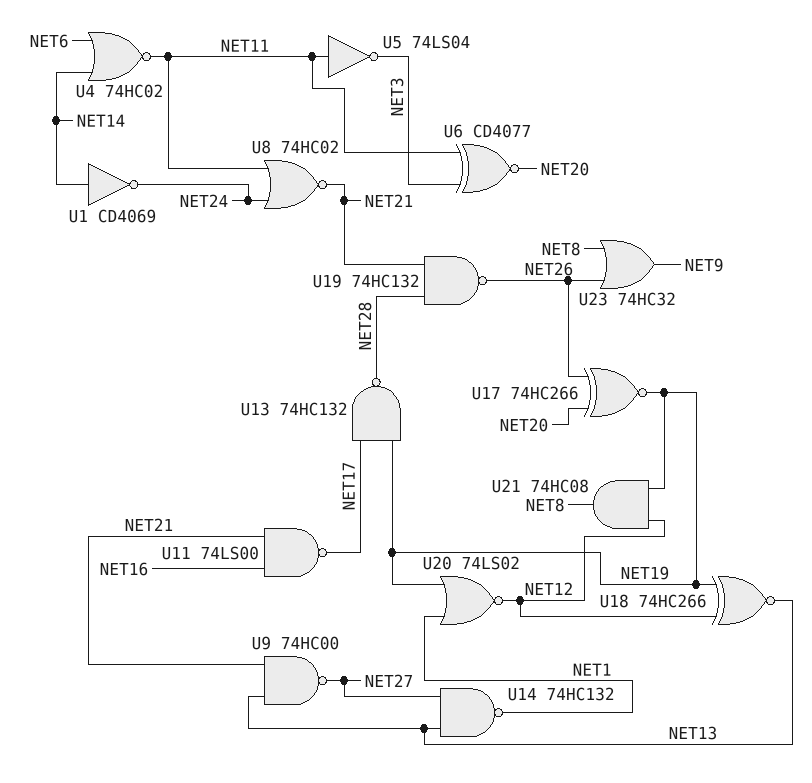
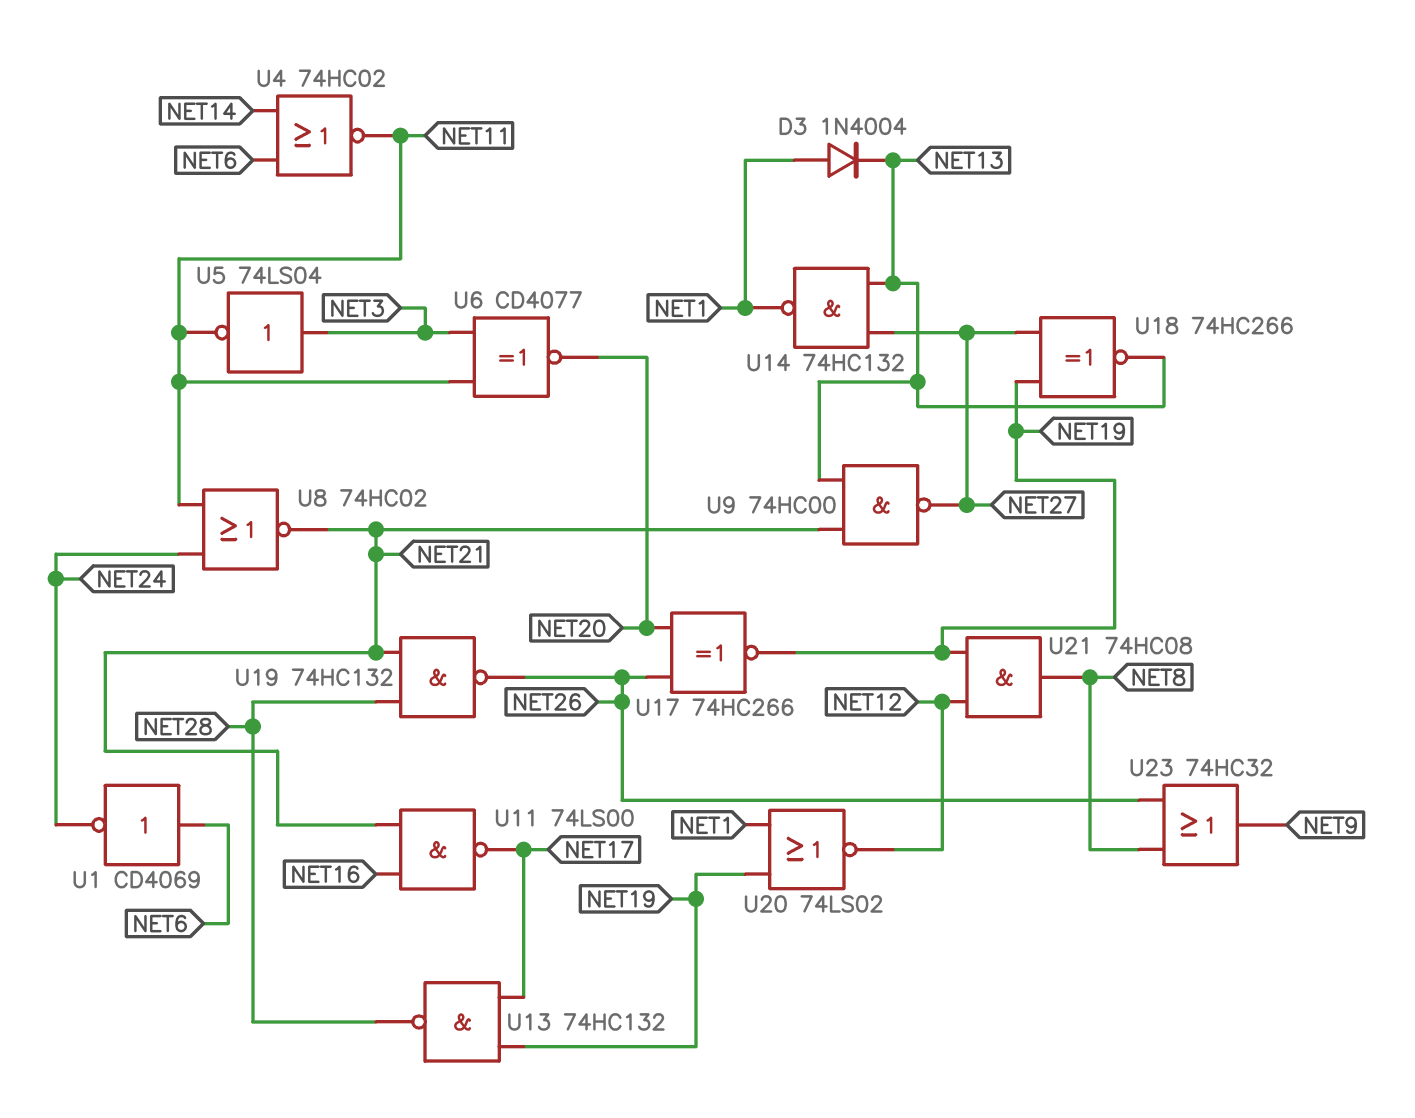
D3: none -> diode 1N4004 (A NET1, K NET13)
U1: NOT CD4069 (in NET14, out NET24) -> NOT CD4069 (in NET6, out NET24)
U5: NOT 74LS04 (in NET11, out NET3) -> NOT 74LS04 (in NET3, out NET11)
U18: XNOR 74HC266 (in NET12, in NET19, out NET13) -> XNOR 74HC266 (in NET19, in NET27, out NET13)

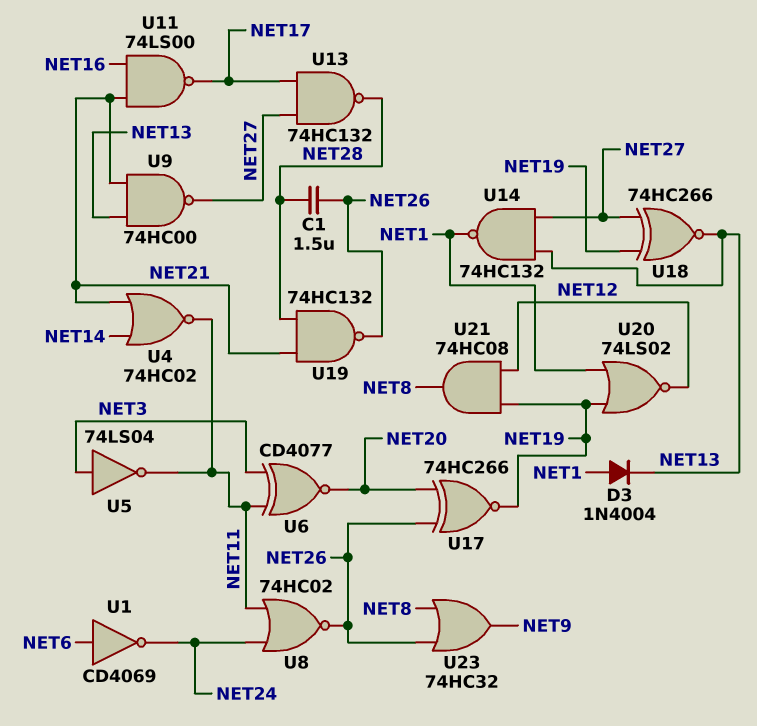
C1: none -> 1.5uF (NET26, NET28)
U4: NOR 74HC02 (in NET6, in NET14, out NET11) -> NOR 74HC02 (in NET14, in NET21, out NET11)
U8: NOR 74HC02 (in NET11, in NET24, out NET21) -> NOR 74HC02 (in NET11, in NET24, out NET26)
U13: NAND 74HC132 (in NET17, in NET19, out NET28) -> NAND 74HC132 (in NET17, in NET27, out NET28)

